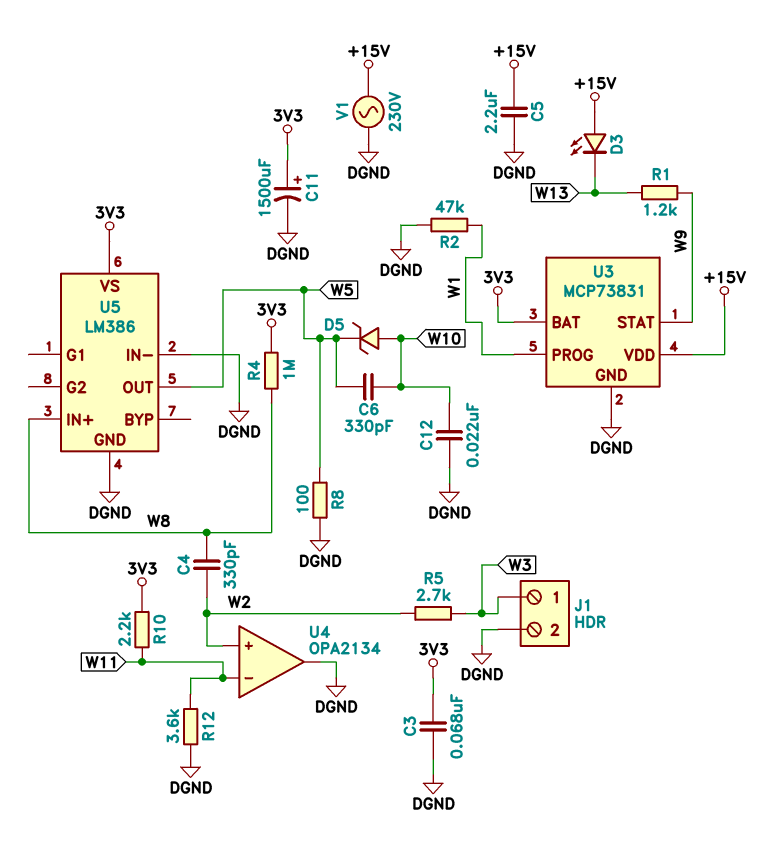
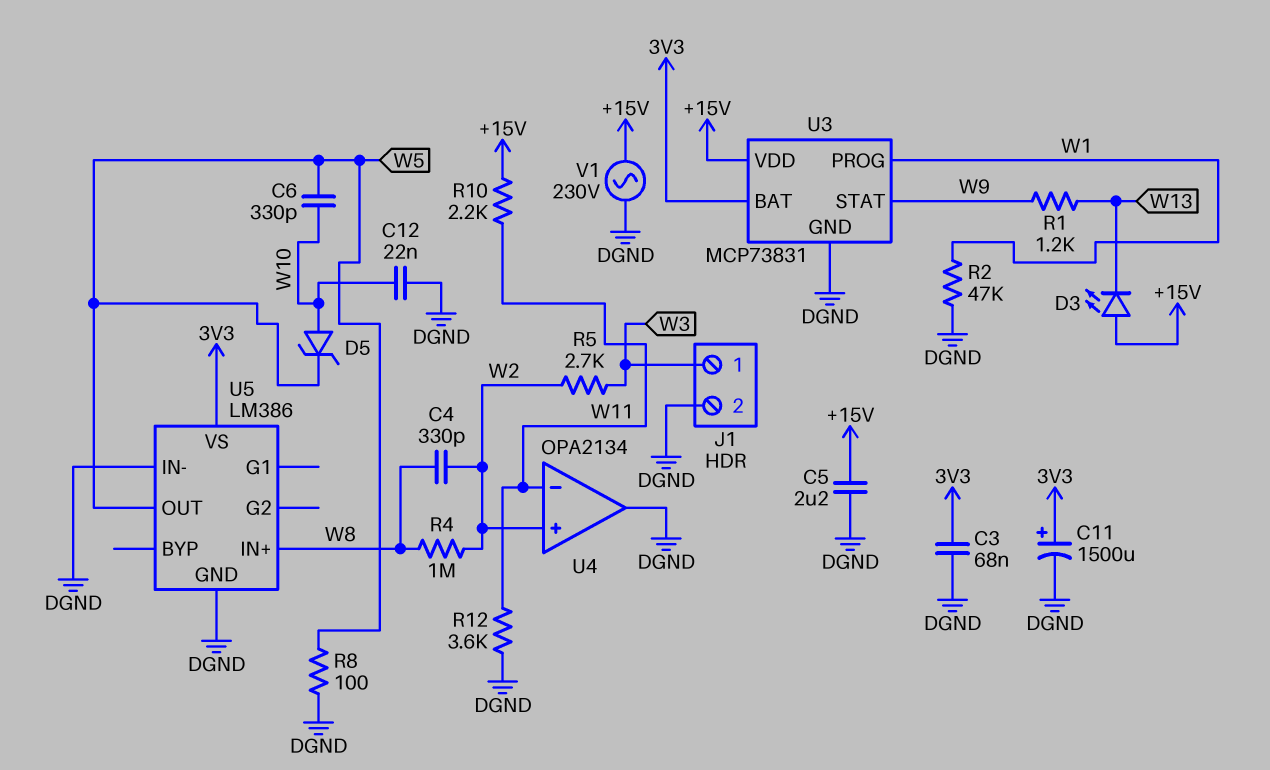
R4: 1M (3V3, W8) -> 1M (W2, W8)
R10: 2.2k (3V3, W11) -> 2.2k (+15V, W11)

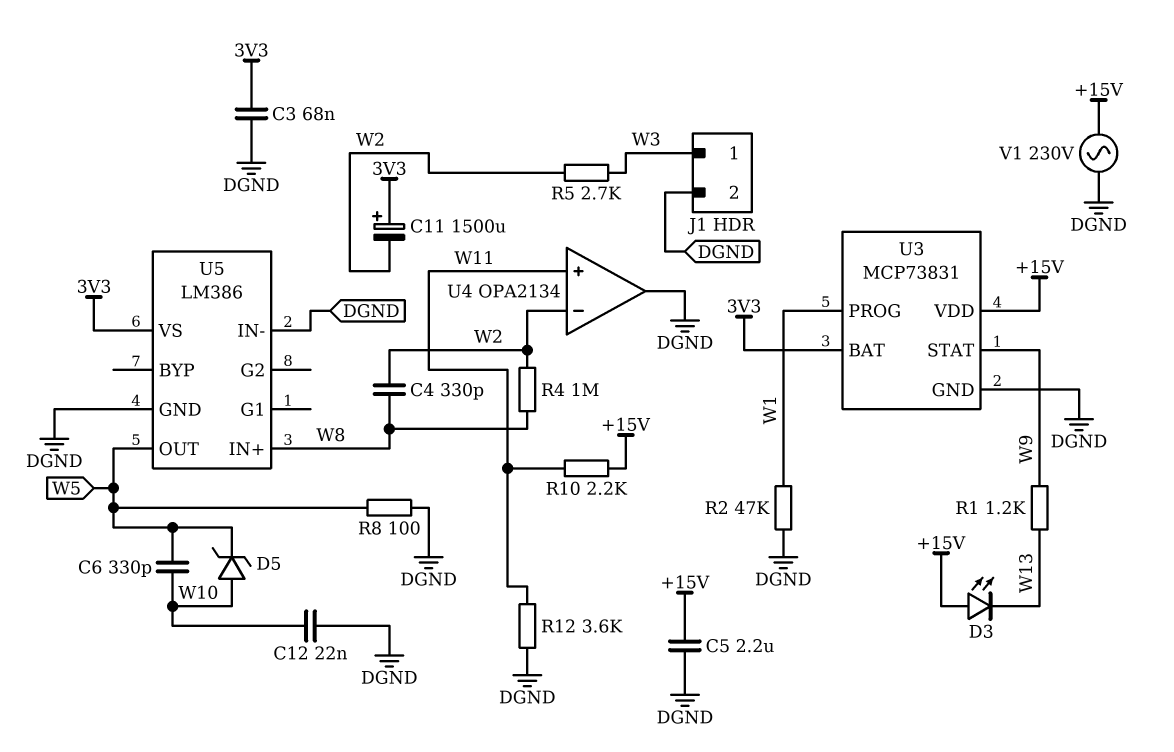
C11: 1500uF (plus 3V3, minus DGND) -> 1500uF (plus 3V3, minus W2)
U4 pin in+: W2 -> W11
U4 pin in-: W11 -> W2

